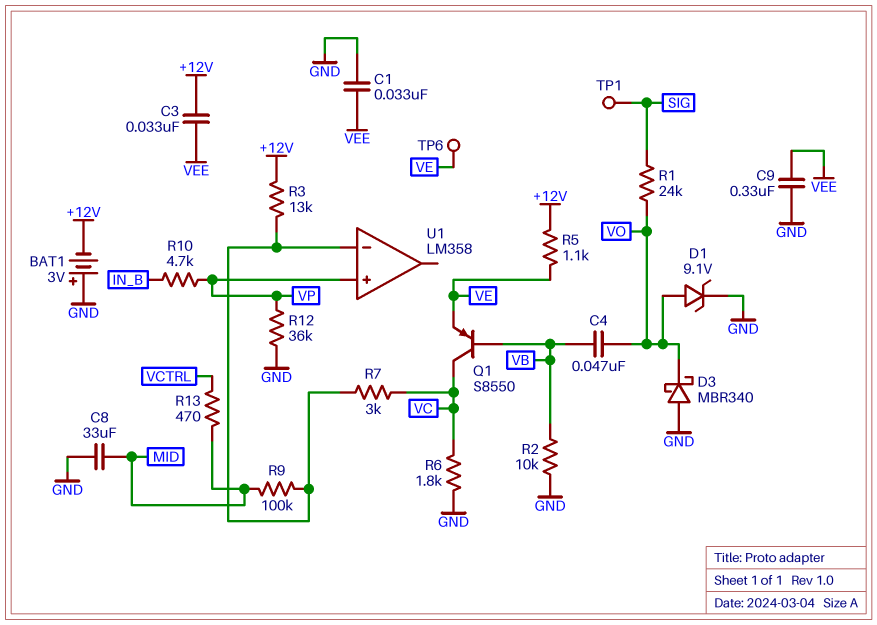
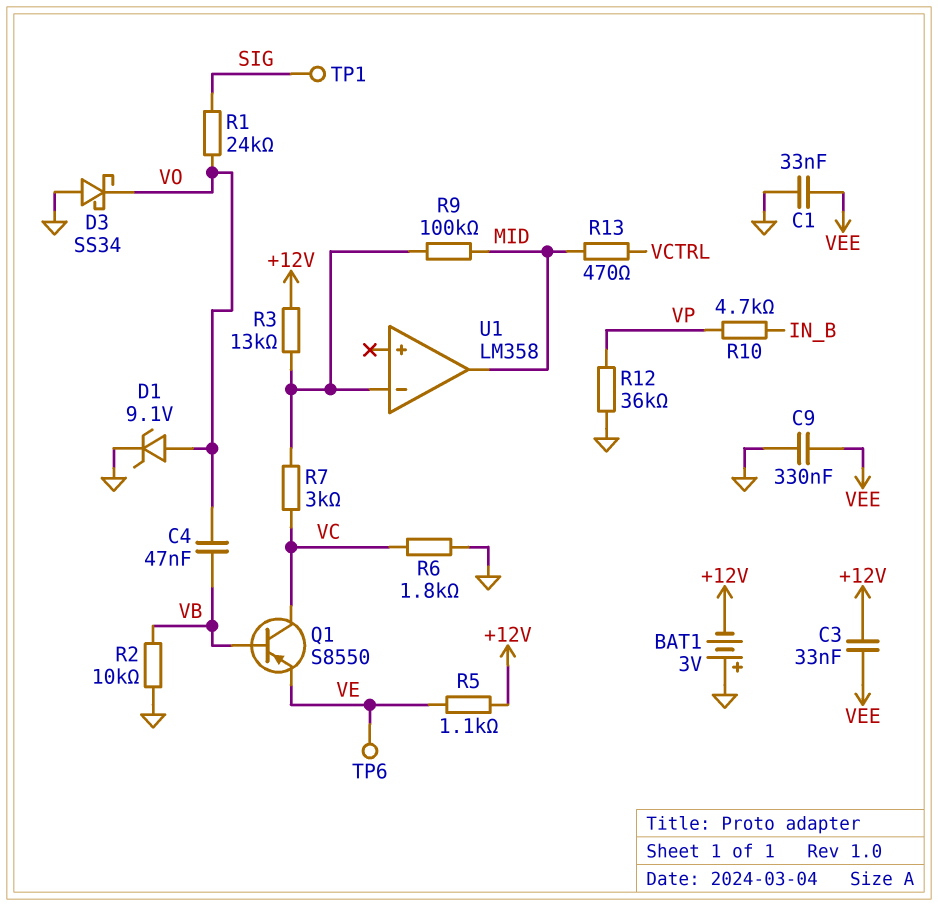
C8: 33uF (GND, MID) -> none
D3: schottky MBR340 (A GND, K VO) -> schottky SS34 (A GND, K VO)
U1 pin in+: VP -> none
U1 pin out: none -> MID

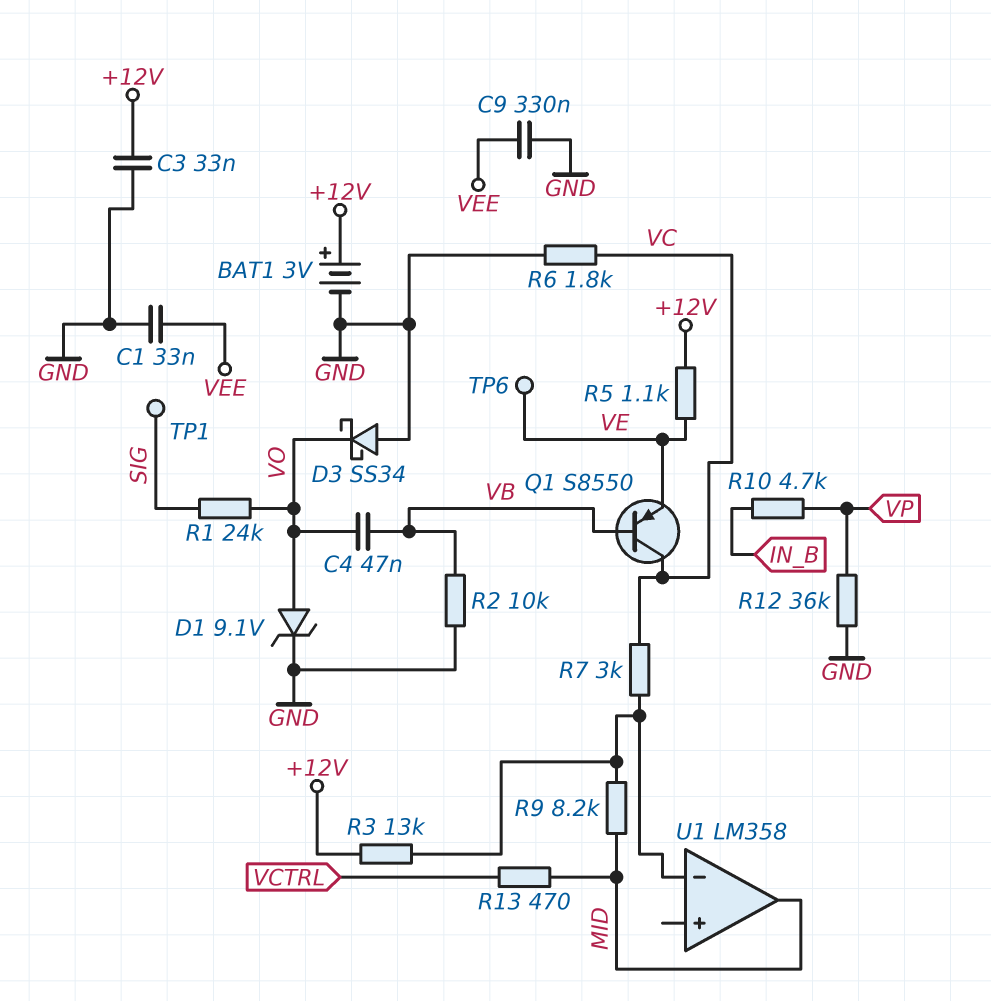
BAT1: 3V (plus GND, minus +12V) -> 3V (plus +12V, minus GND)
C3: 33nF (+12V, VEE) -> 33nF (+12V, GND)
R9: 100k (MID, U1/in-) -> 8.2k (MID, U1/in-)

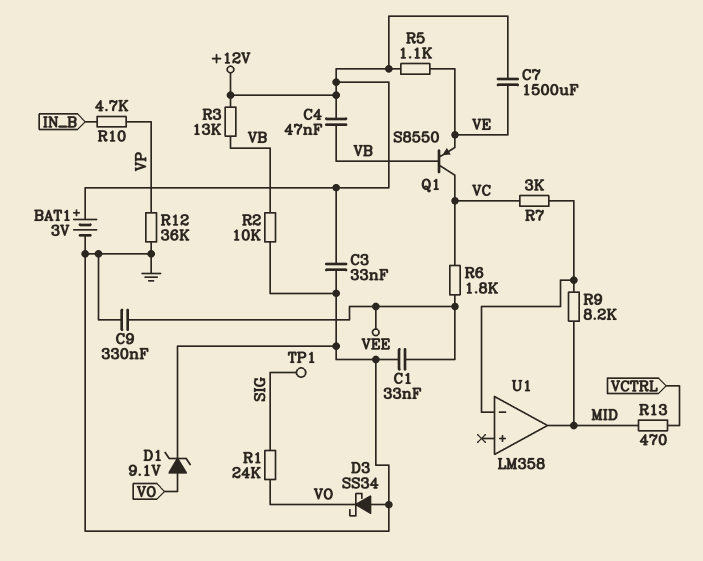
C4: 47nF (VB, VO) -> 47nF (+12V, VB)
C7: none -> 1500uF (+12V, VE)
R3: 13k (+12V, U1/in-) -> 13k (+12V, VB)
R6: 1.8k (GND, VC) -> 1.8k (VC, VEE)
TP6: test point (VE) -> none

